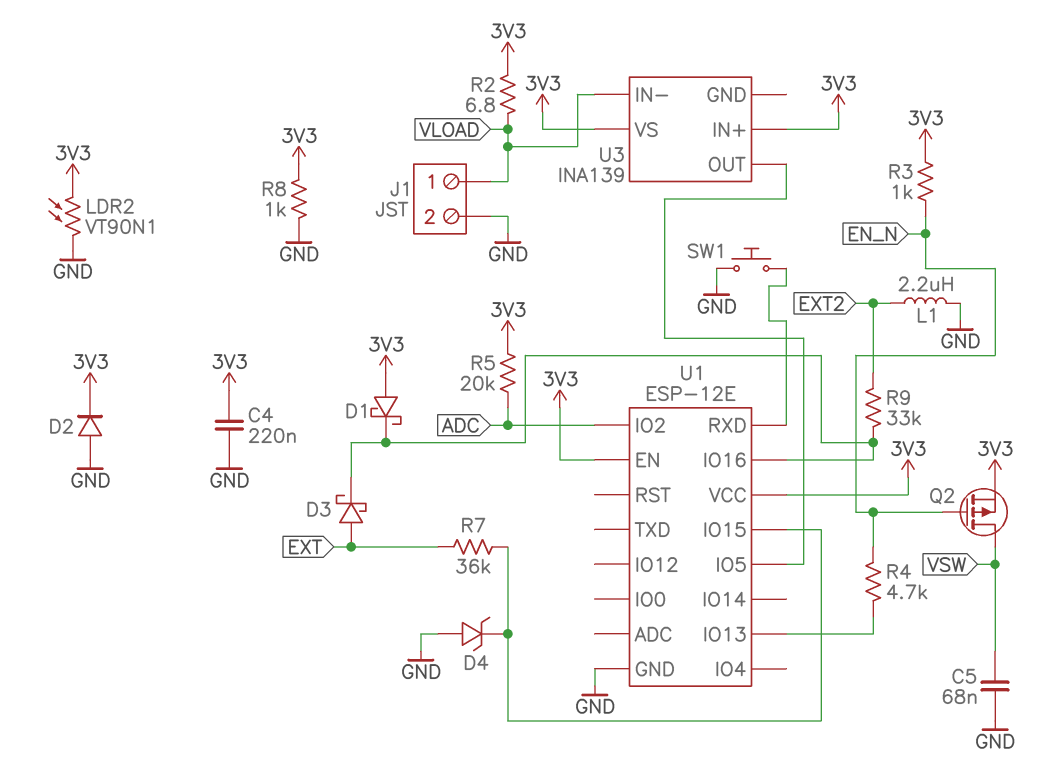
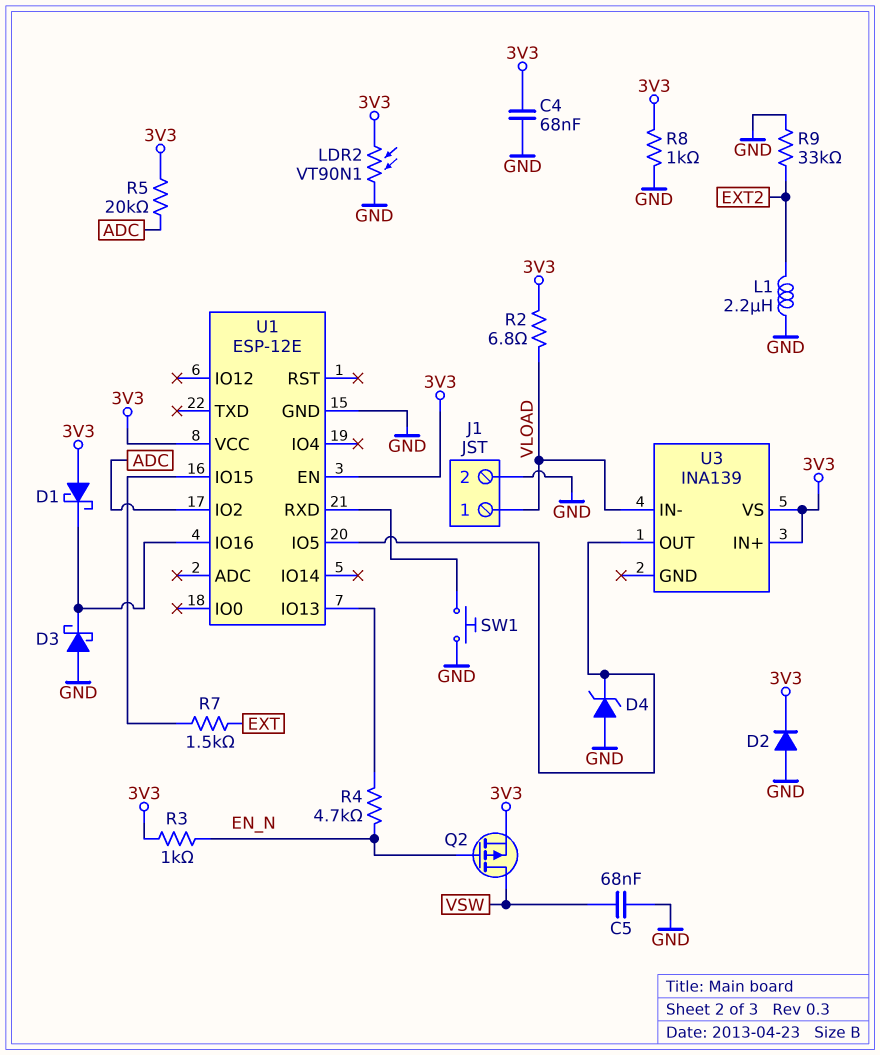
C4: 220nF (3V3, GND) -> 68nF (3V3, GND)
D3: schottky (A EXT, K U1/IO16) -> schottky (A GND, K U1/IO16)
D4: zener (A GND, K U1/IO15) -> zener (A GND, K U1/IO5)
R7: 36k (EXT, U1/IO15) -> 1.5k (EXT, U1/IO15)
R9: 33k (EXT2, U1/IO16) -> 33k (EXT2, GND)

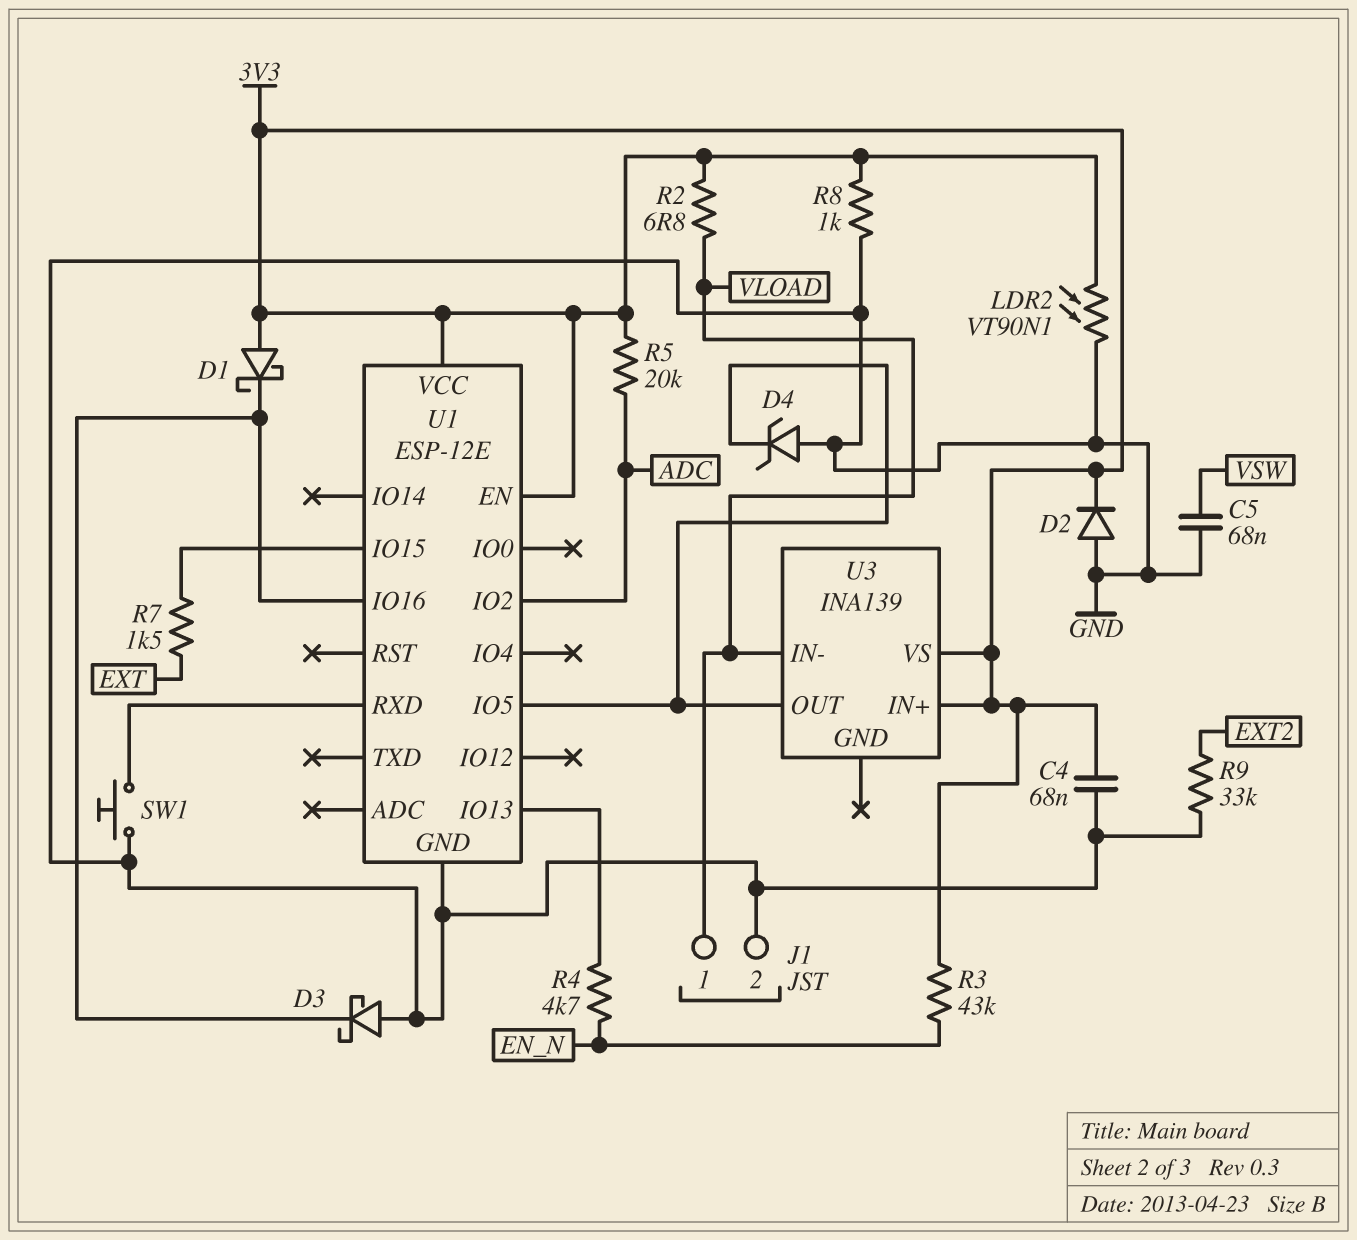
L1: 2.2uH (EXT2, GND) -> none
Q2: PMOS (G EN_N, D VSW, S 3V3) -> none
R3: 1k (3V3, EN_N) -> 43k (3V3, EN_N)

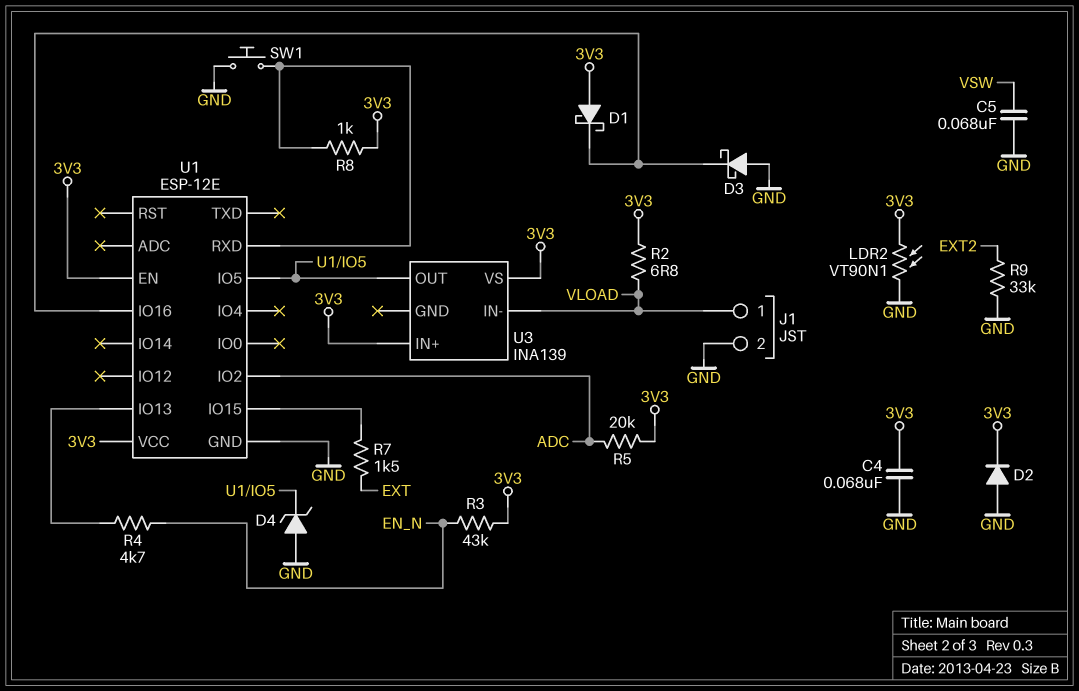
R8: 1k (3V3, GND) -> 1k (3V3, U1/RXD)

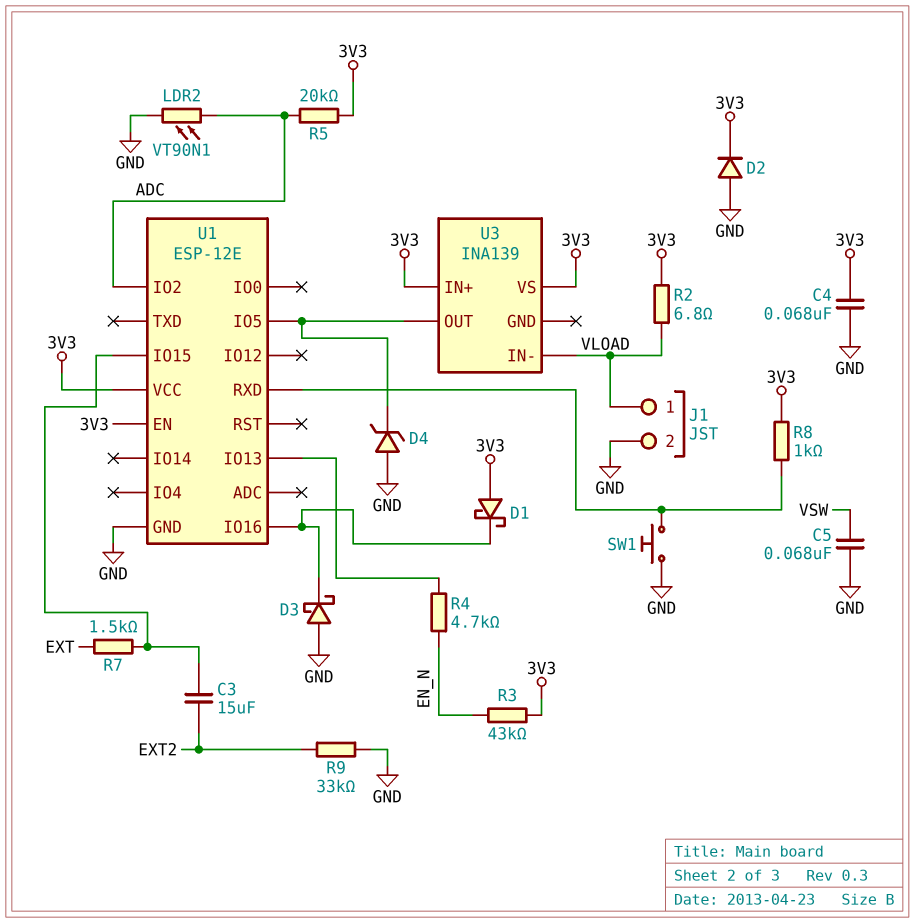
C3: none -> 15uF (EXT2, U1/IO15)
LDR2: VT90N1 (3V3, GND) -> VT90N1 (ADC, GND)

